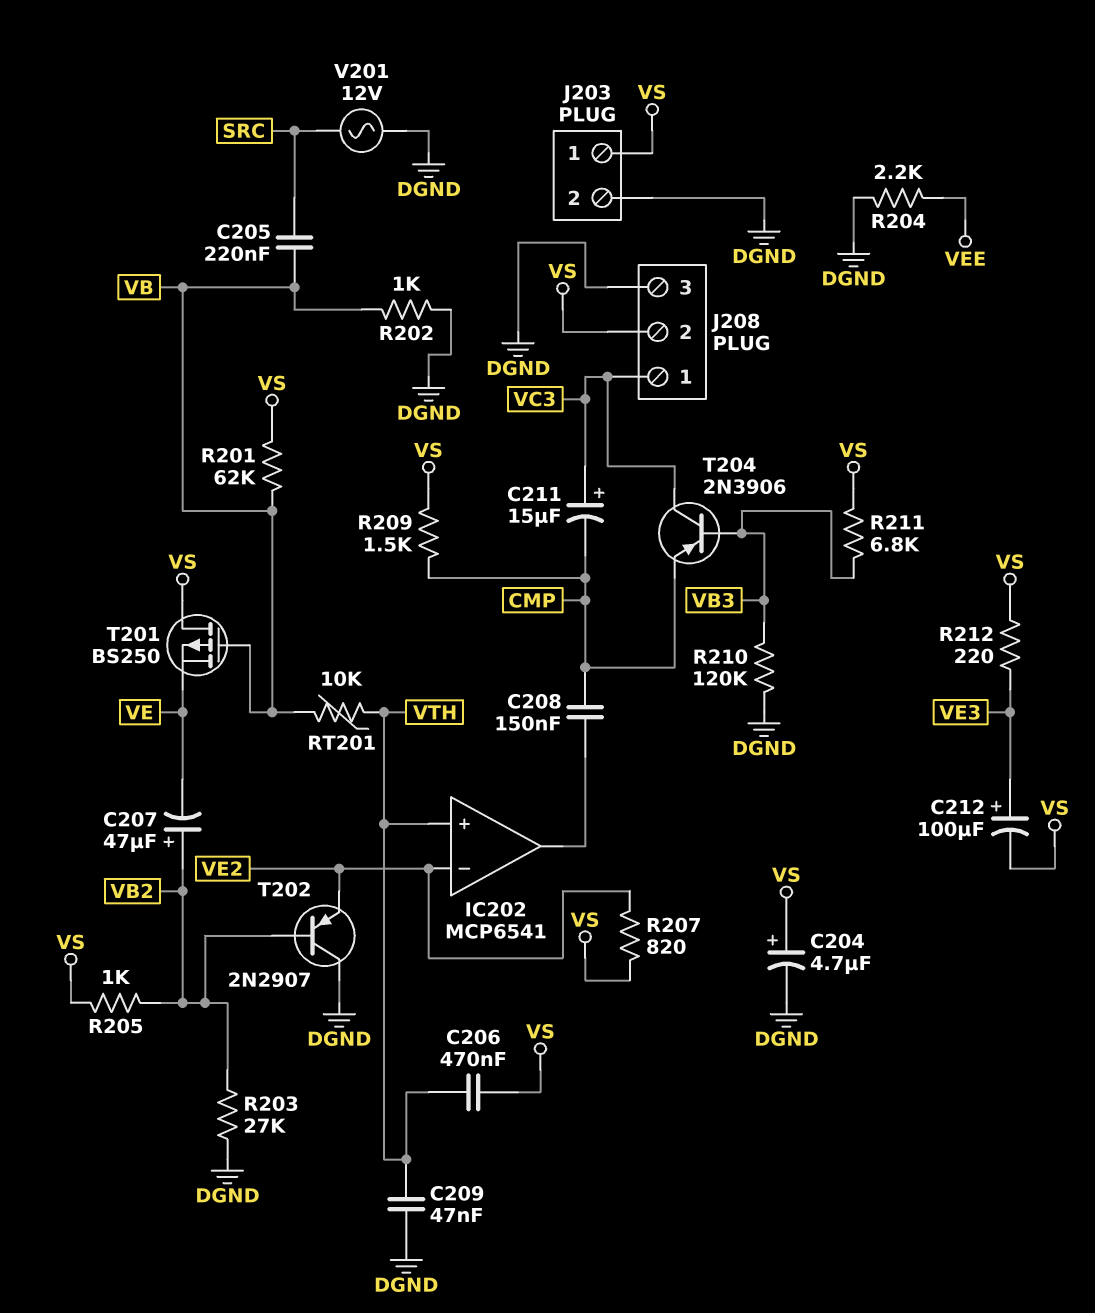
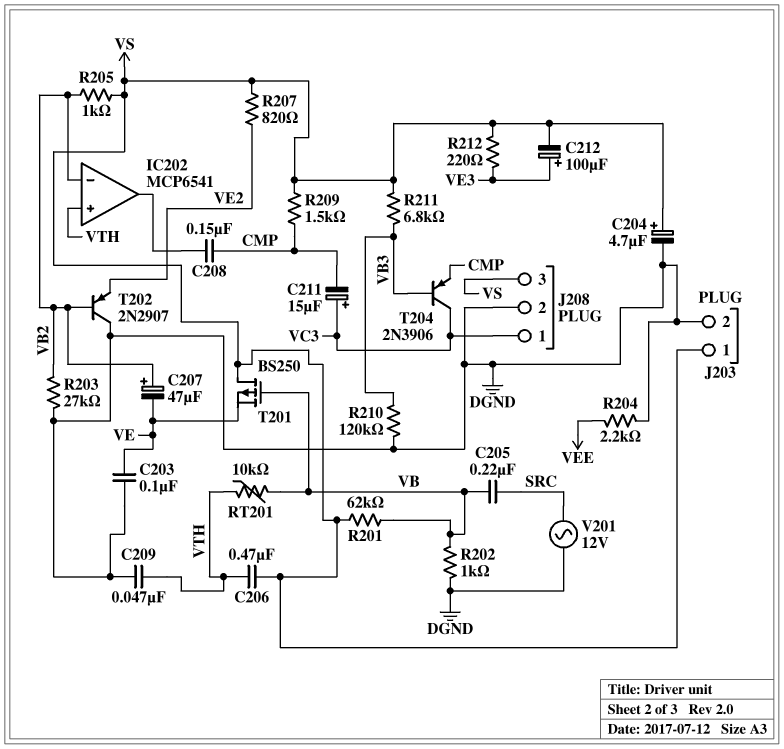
C203: none -> 100nF (DGND, VE)
IC202 pin in-: VE2 -> VB2
J208 pin 2: VS -> DGND
J208 pin 3: DGND -> VS

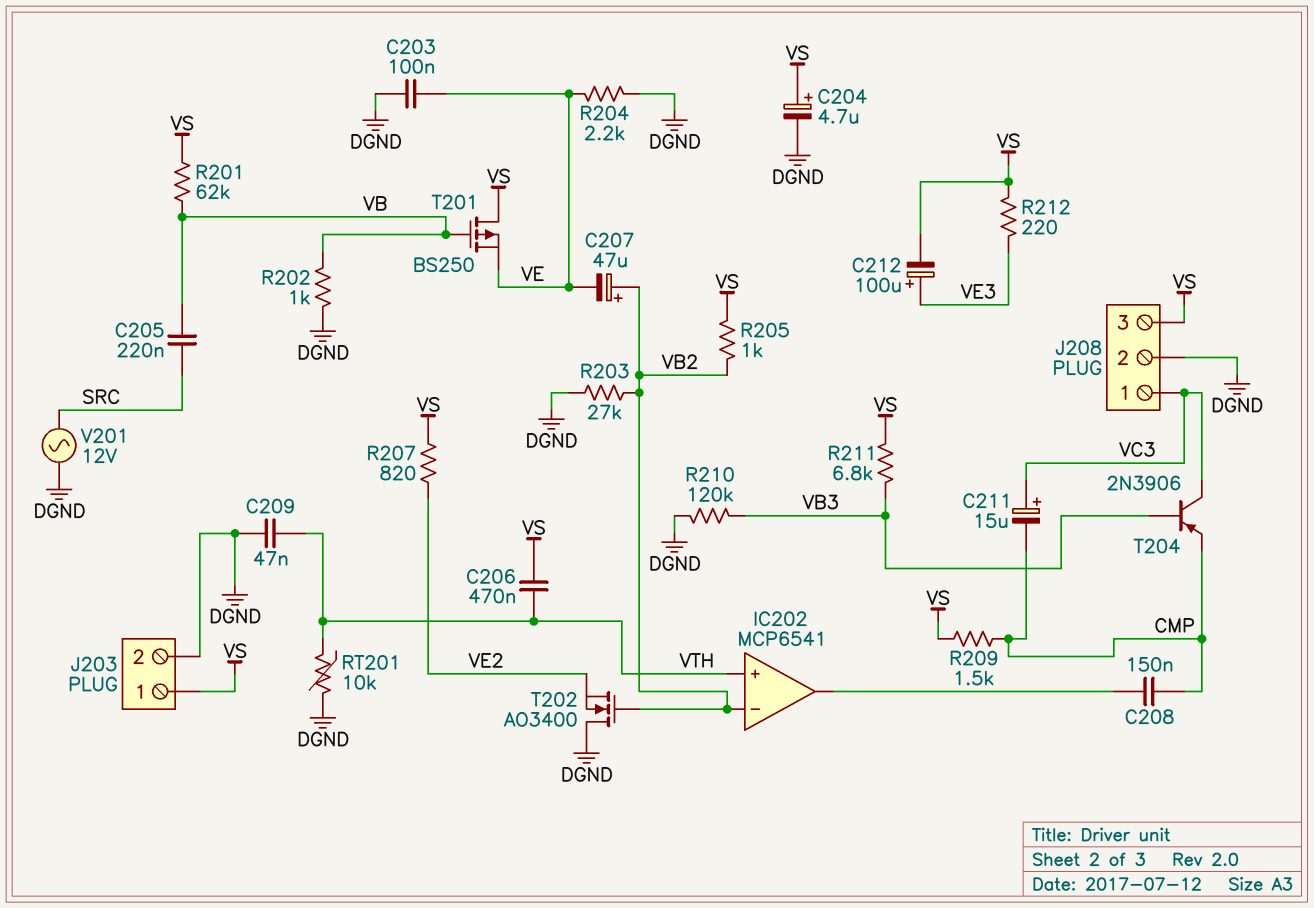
R204: 2.2k (DGND, VEE) -> 2.2k (DGND, VE)
RT201: 10k (VB, VTH) -> 10k (DGND, VTH)
T202: PNP 2N2907 (B VB2, C DGND, E VE2) -> NMOS AO3400 (G VB2, D DGND, S VE2)

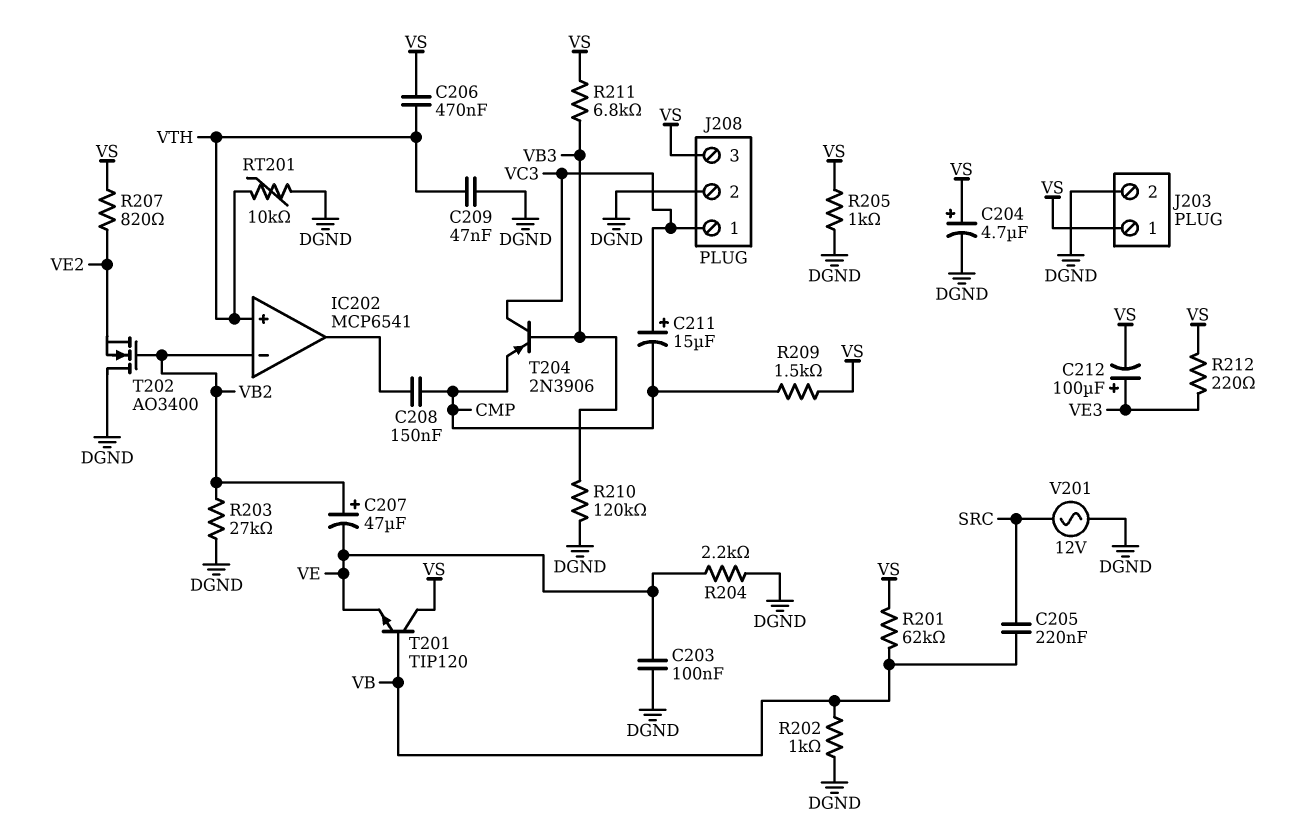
R205: 1k (VB2, VS) -> 1k (DGND, VS)
T201: PMOS BS250 (G VB, D VS, S VE) -> NPN TIP120 (B VB, C VS, E VE)

